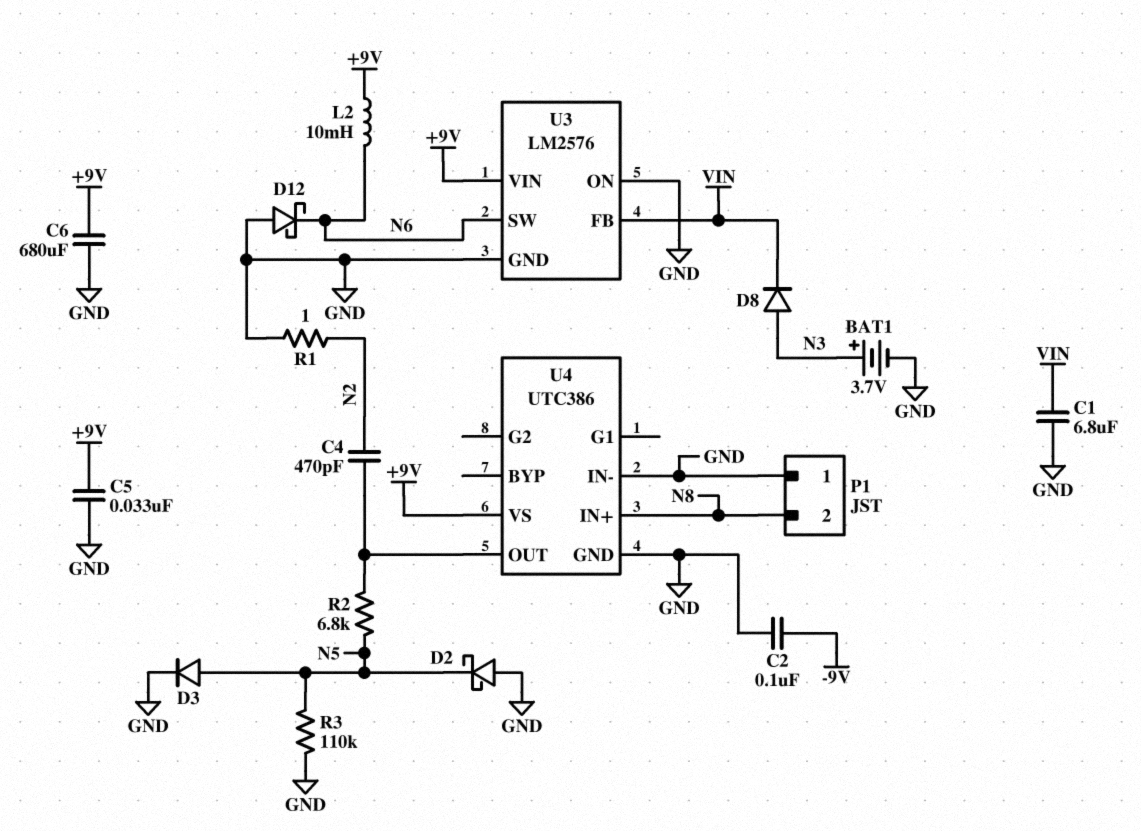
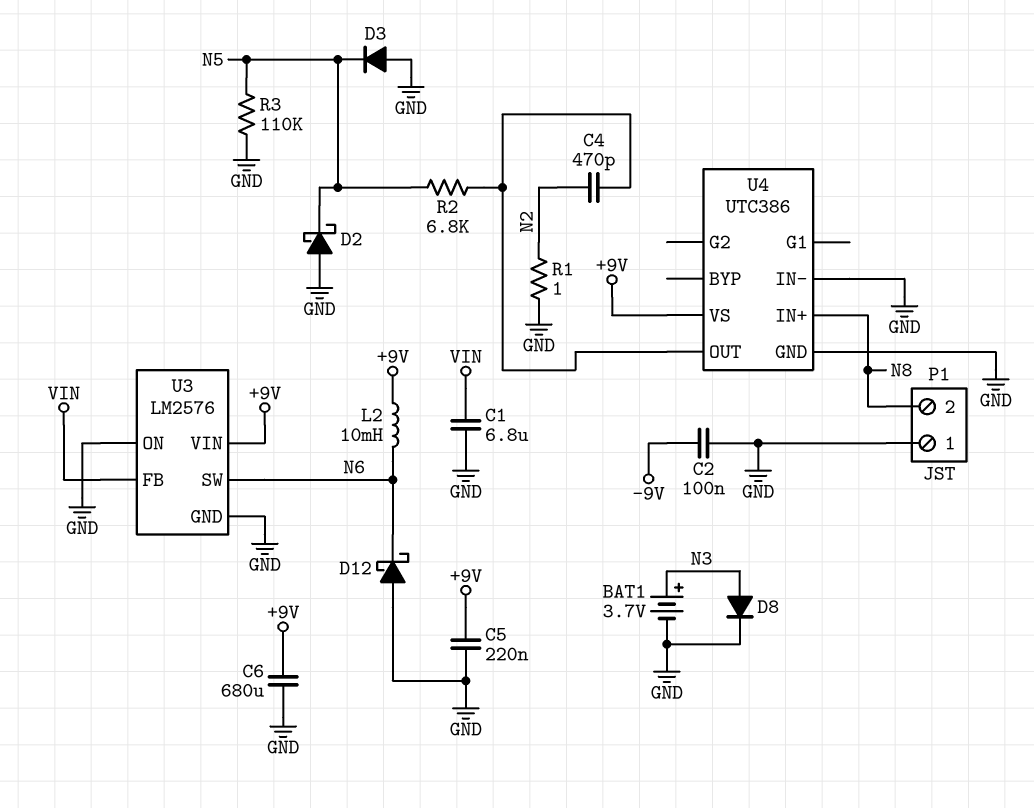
C5: 33nF (+9V, GND) -> 220nF (+9V, GND)
D3: diode (A N5, K GND) -> diode (A GND, K N5)
D8: diode (A N3, K VIN) -> diode (A N3, K GND)

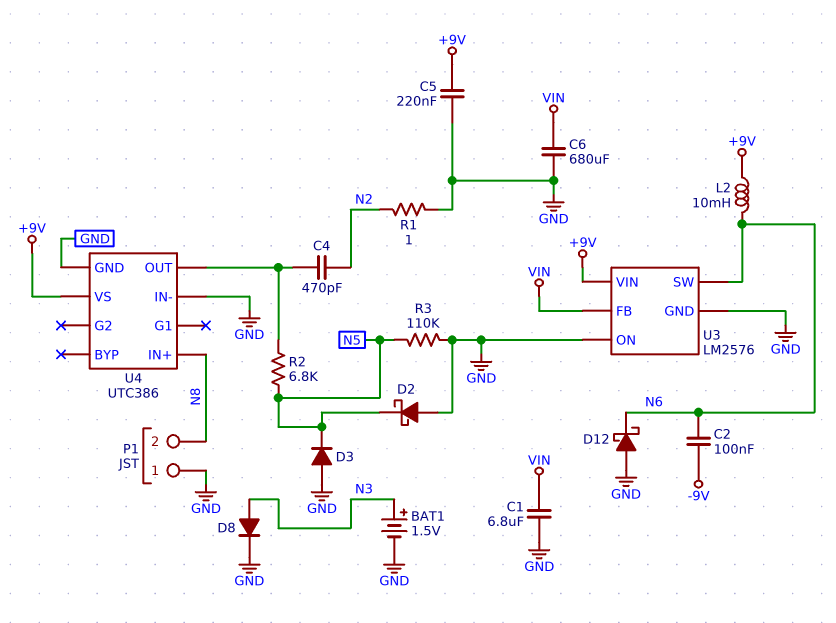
BAT1: 3.7V (plus N3, minus GND) -> 1.5V (plus N3, minus GND)
C2: 100nF (-9V, GND) -> 100nF (-9V, N6)
C6: 680uF (+9V, GND) -> 680uF (GND, VIN)

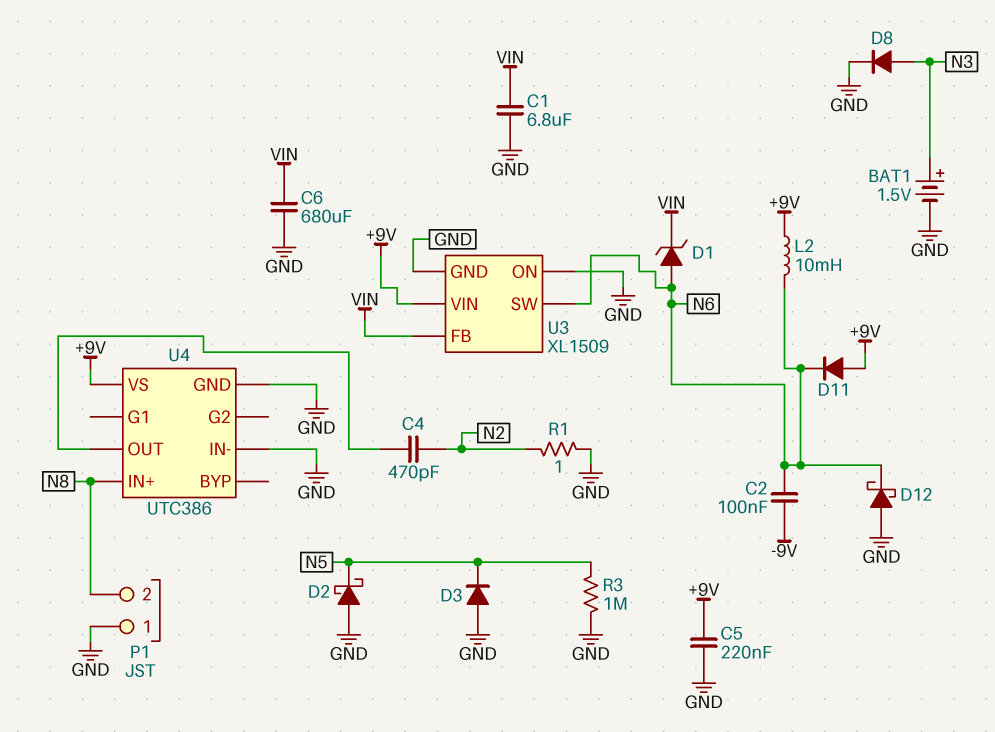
D1: none -> zener (A N6, K VIN)
D11: none -> diode (A +9V, K N6)
R2: 6.8k (N5, U4/OUT) -> none
R3: 110k (GND, N5) -> 1M (GND, N5)
U3: LM2576 -> XL1509

